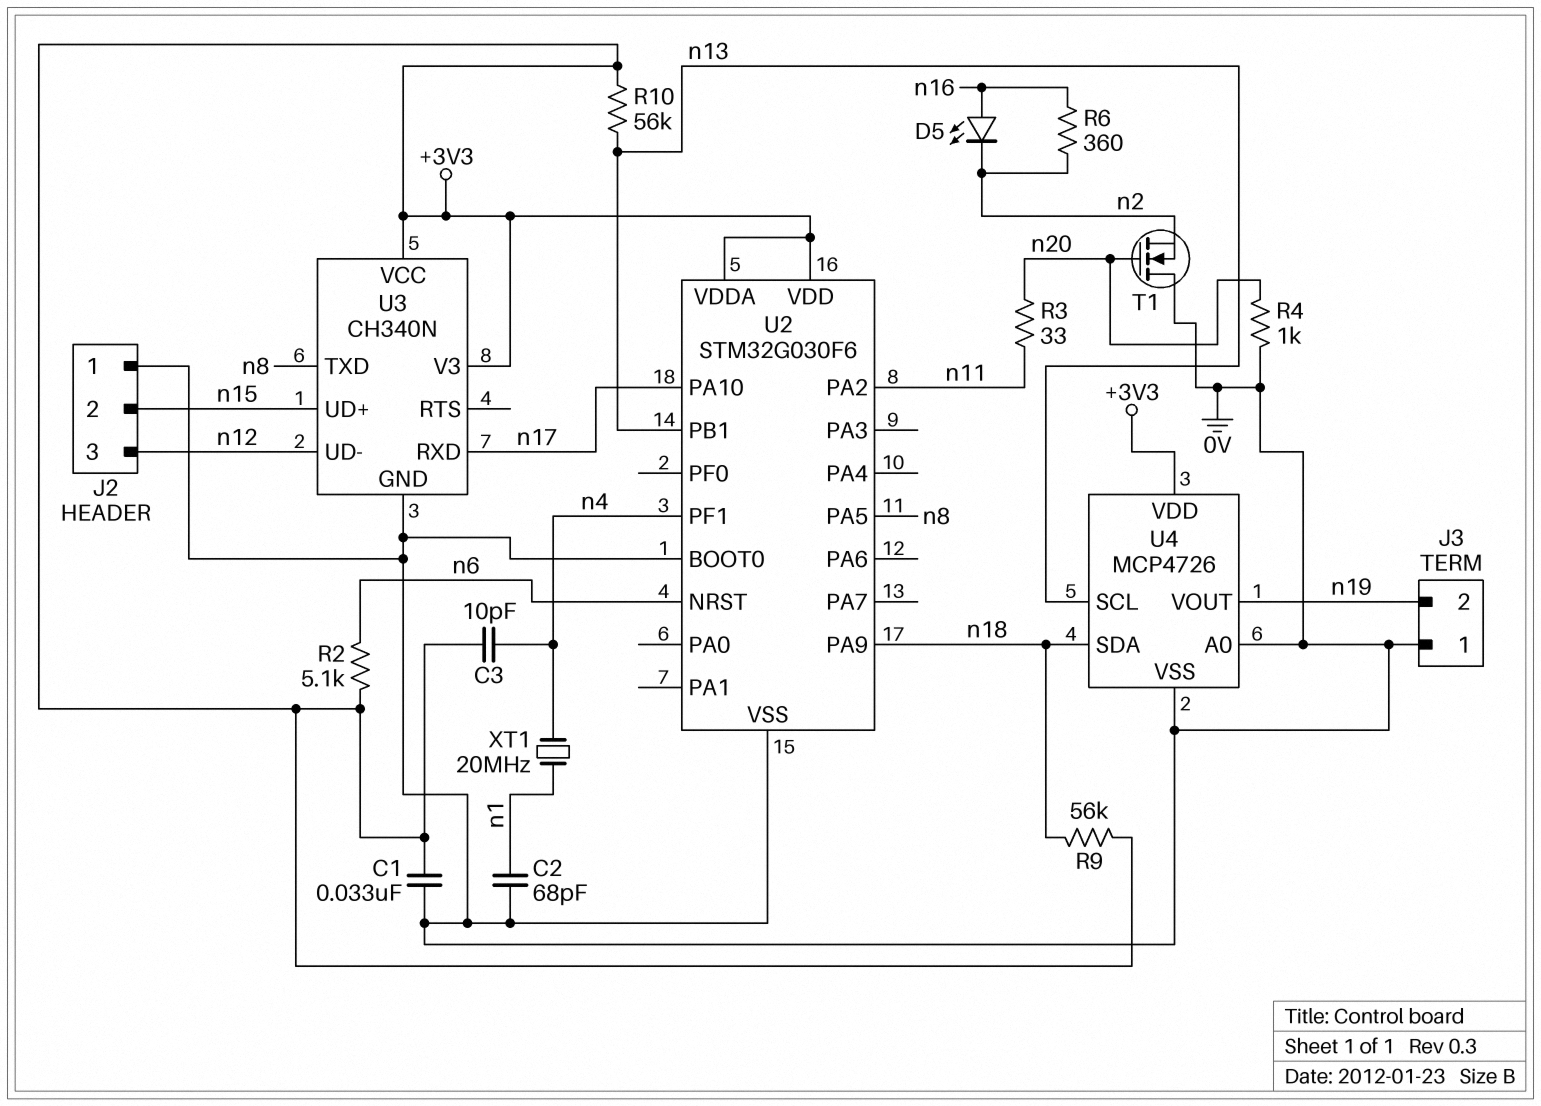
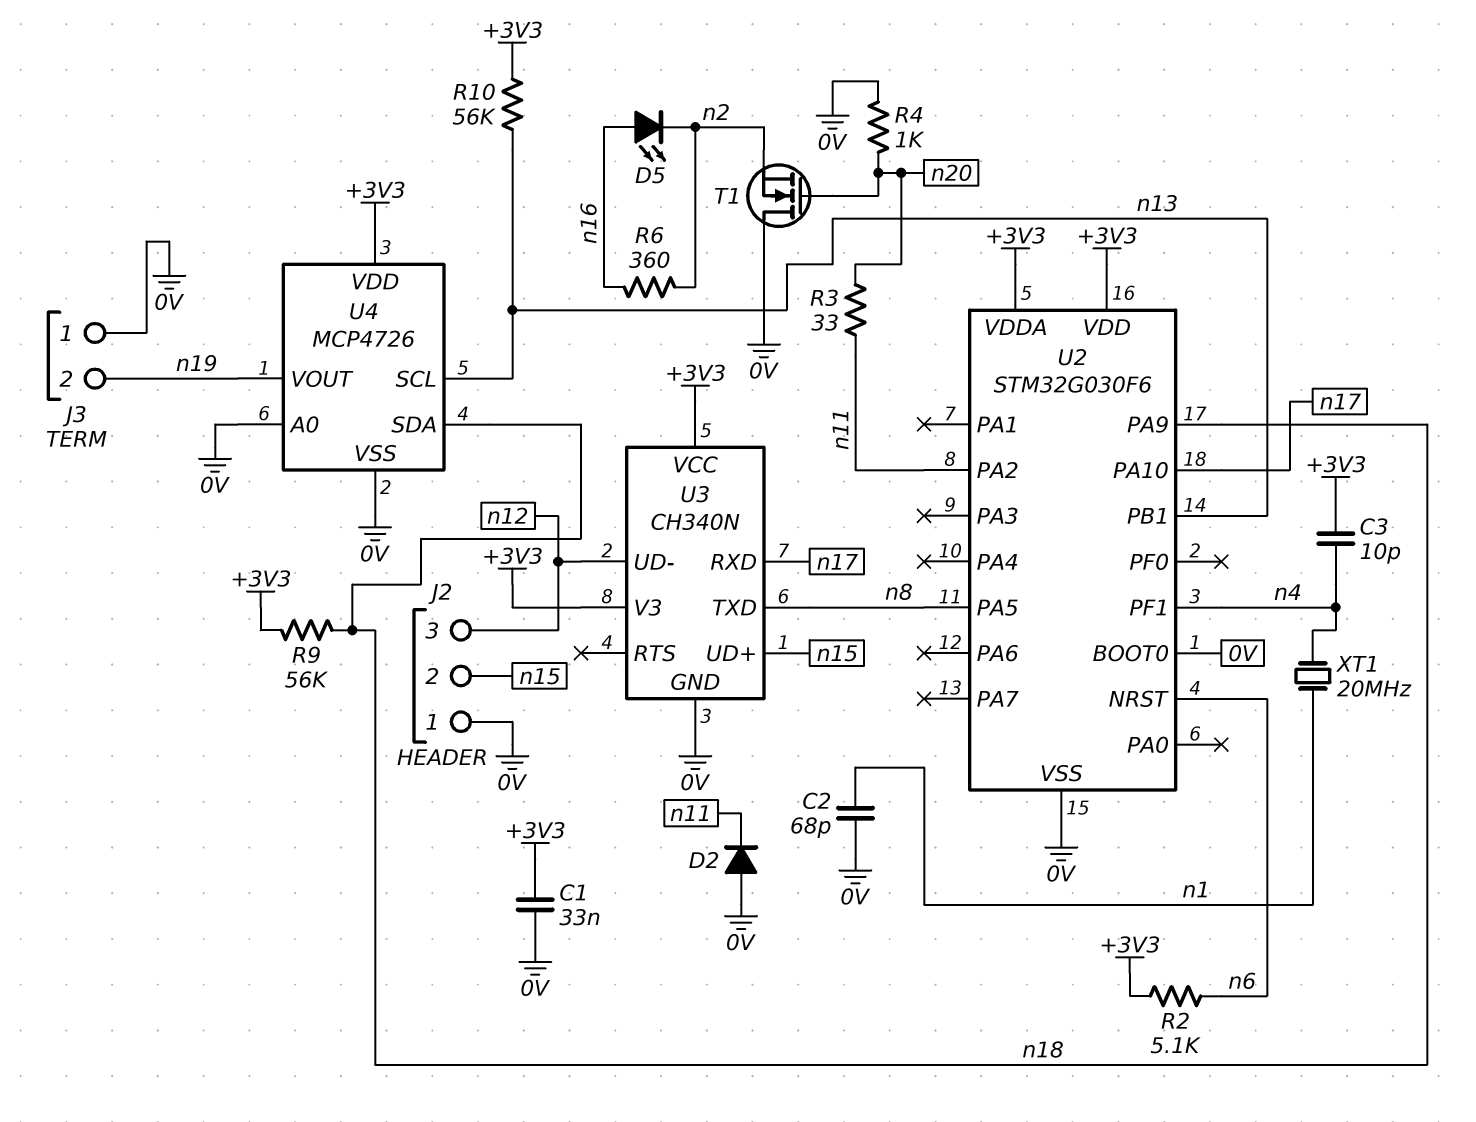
D2: none -> diode (A 0V, K n11)

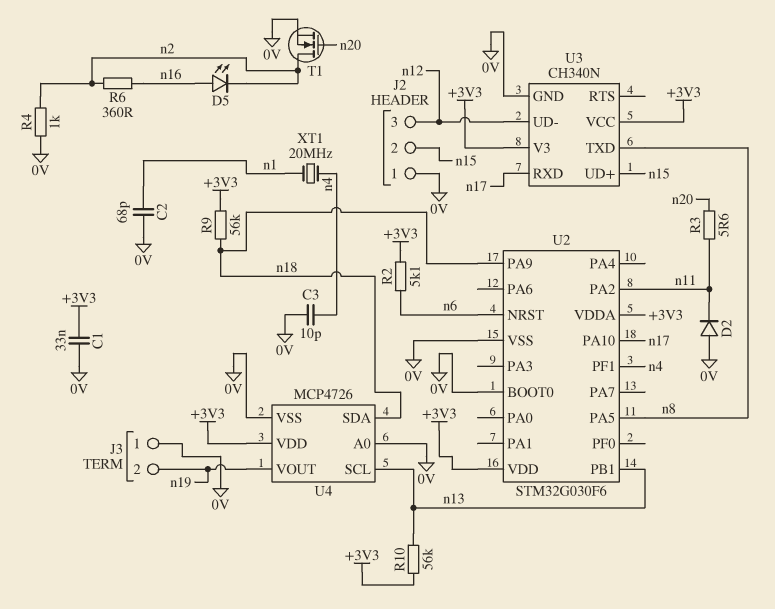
C3: 10pF (+3V3, n4) -> 10pF (0V, n4)
R3: 33 (n11, n20) -> 5.6 (n11, n20)
R4: 1k (0V, n20) -> 1k (0V, n2)
T1: NMOS (G n20, D 0V, S n2) -> NMOS (G n20, D n2, S 0V)

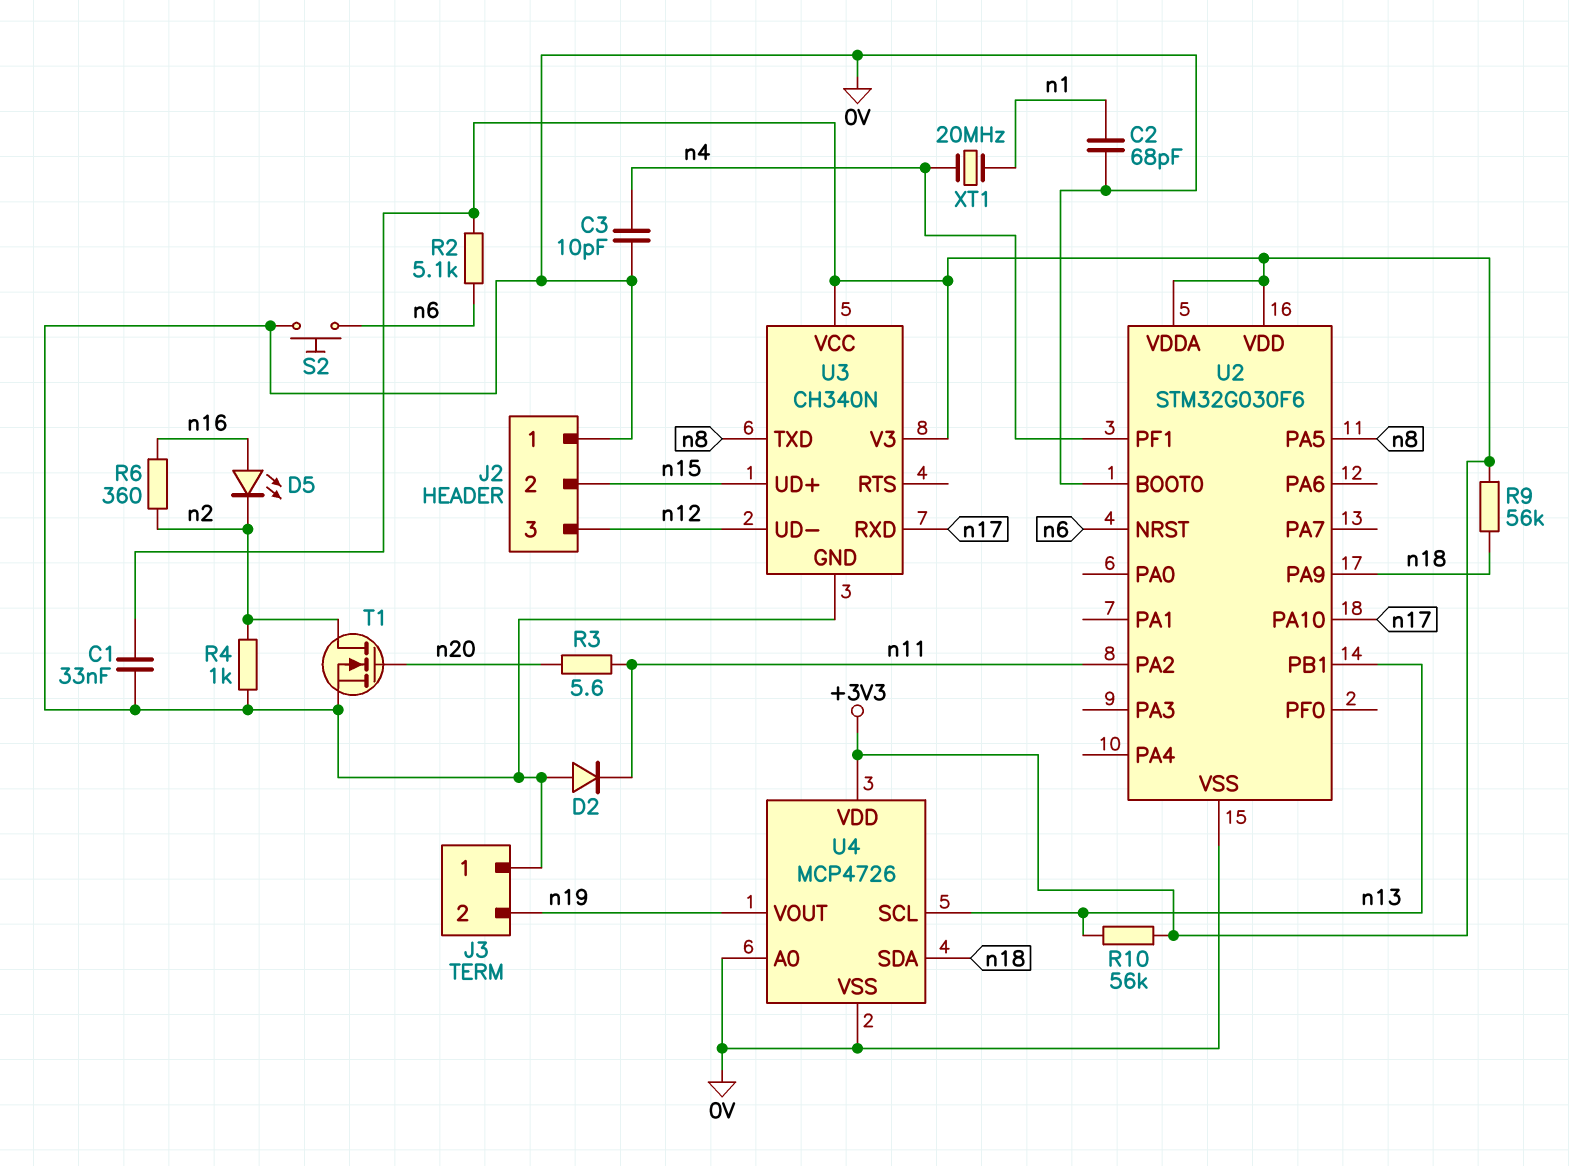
S2: none -> button (0V, n6)

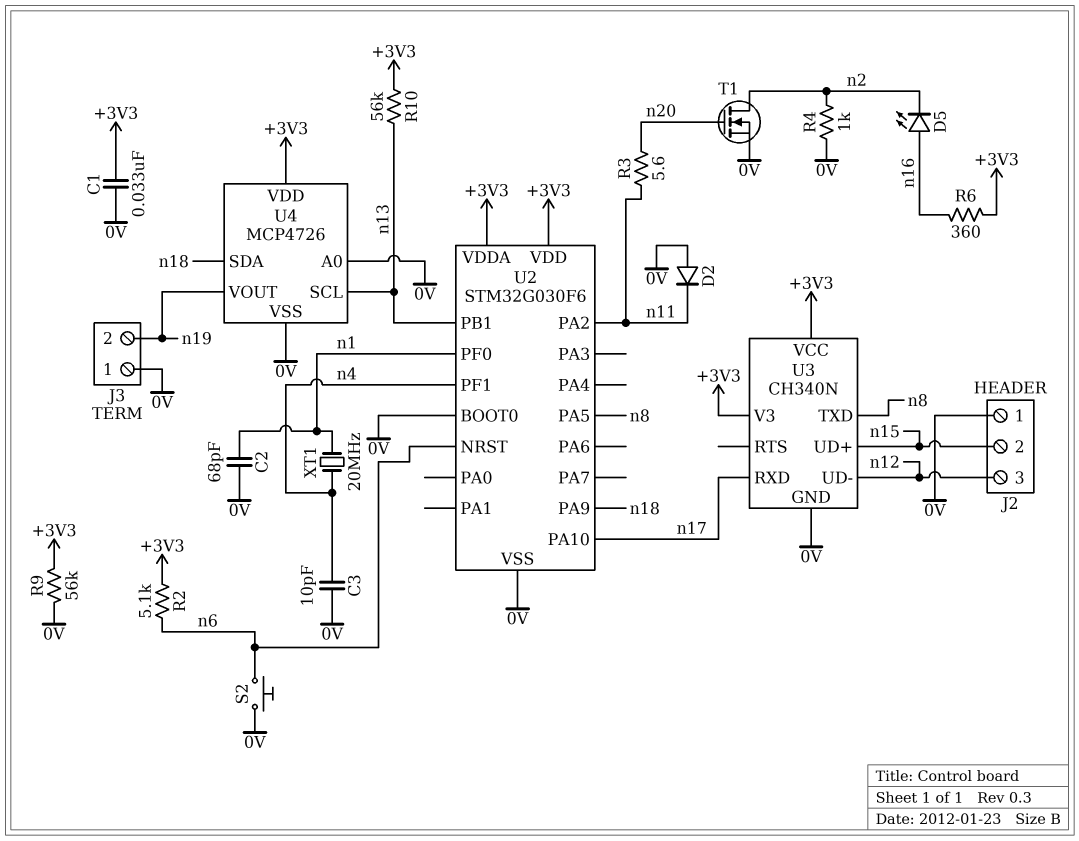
R6: 360 (n2, n16) -> 360 (+3V3, n16)
R9: 56k (+3V3, n18) -> 56k (+3V3, 0V)
U2 pin PF0: none -> n1

